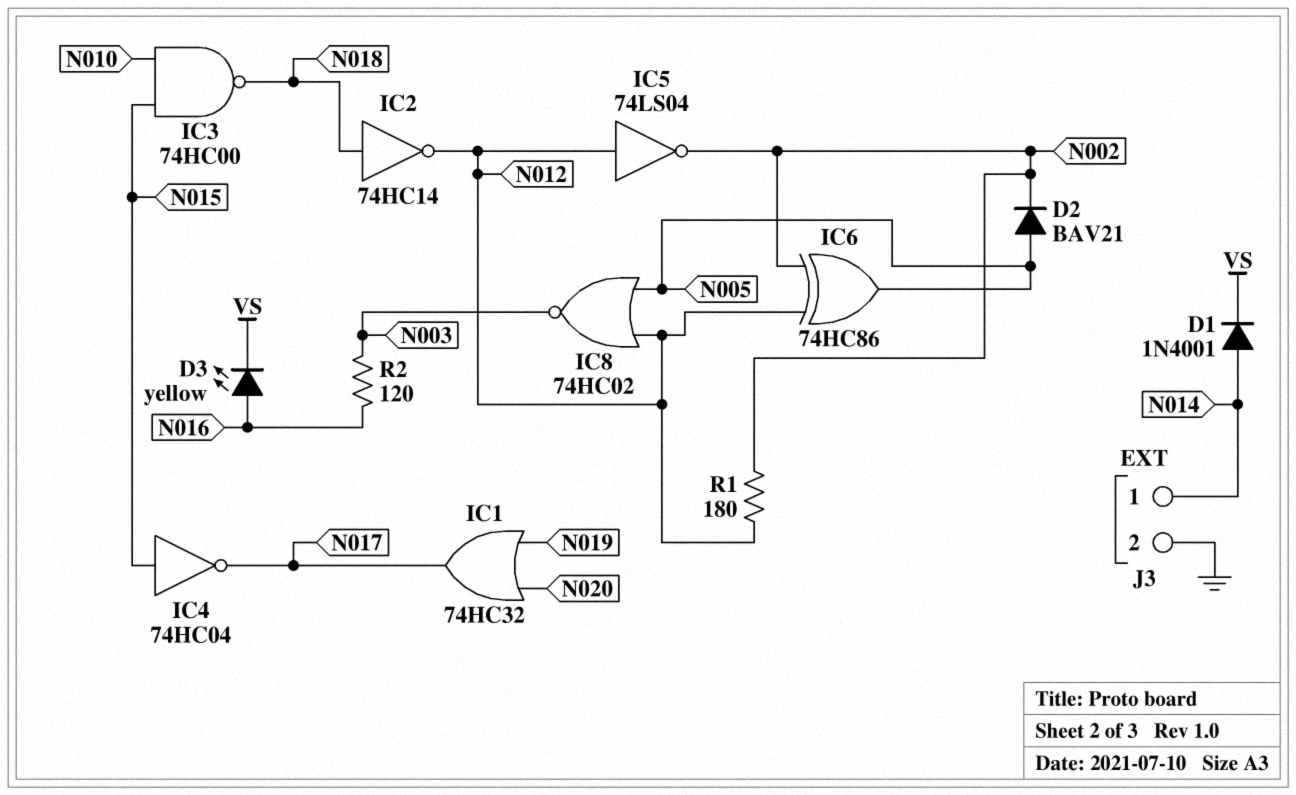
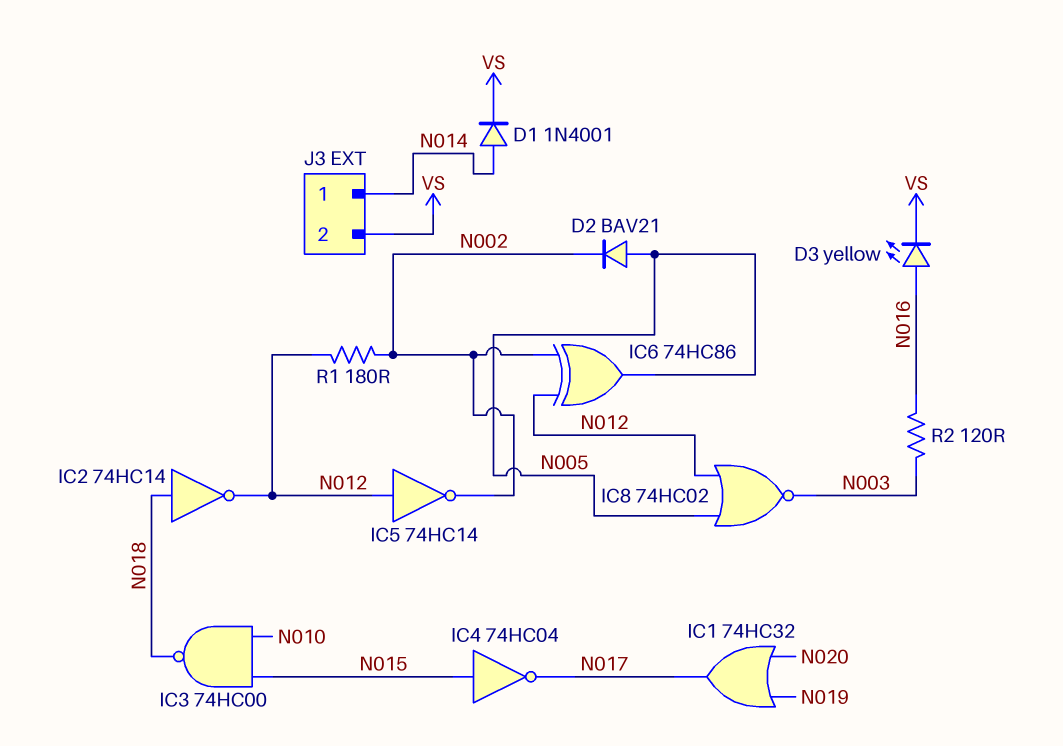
IC5: NOT 74LS04 (in N012, out N002) -> NOT 74HC14 (in N012, out N002)
J3 pin 2: GND -> VS

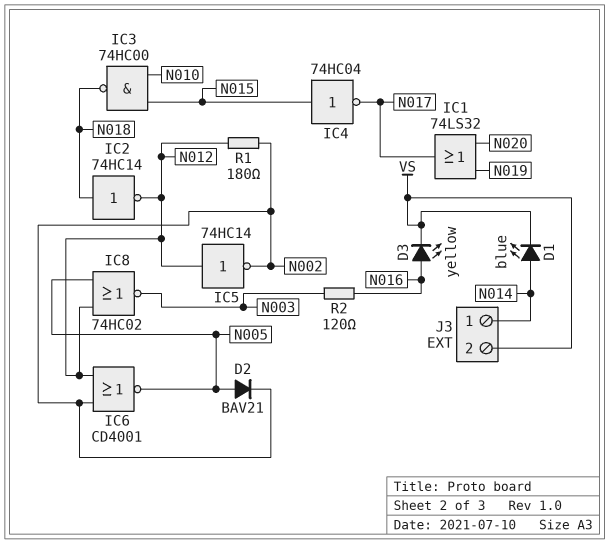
D1: diode 1N4001 (A N014, K VS) -> LED blue (A N014, K VS)
IC1: OR 74HC32 (in N019, in N020, out N017) -> OR 74LS32 (in N019, in N020, out N017)
IC6: XOR 74HC86 (in N002, in N012, out N005) -> NOR CD4001 (in N002, in N012, out N005)

